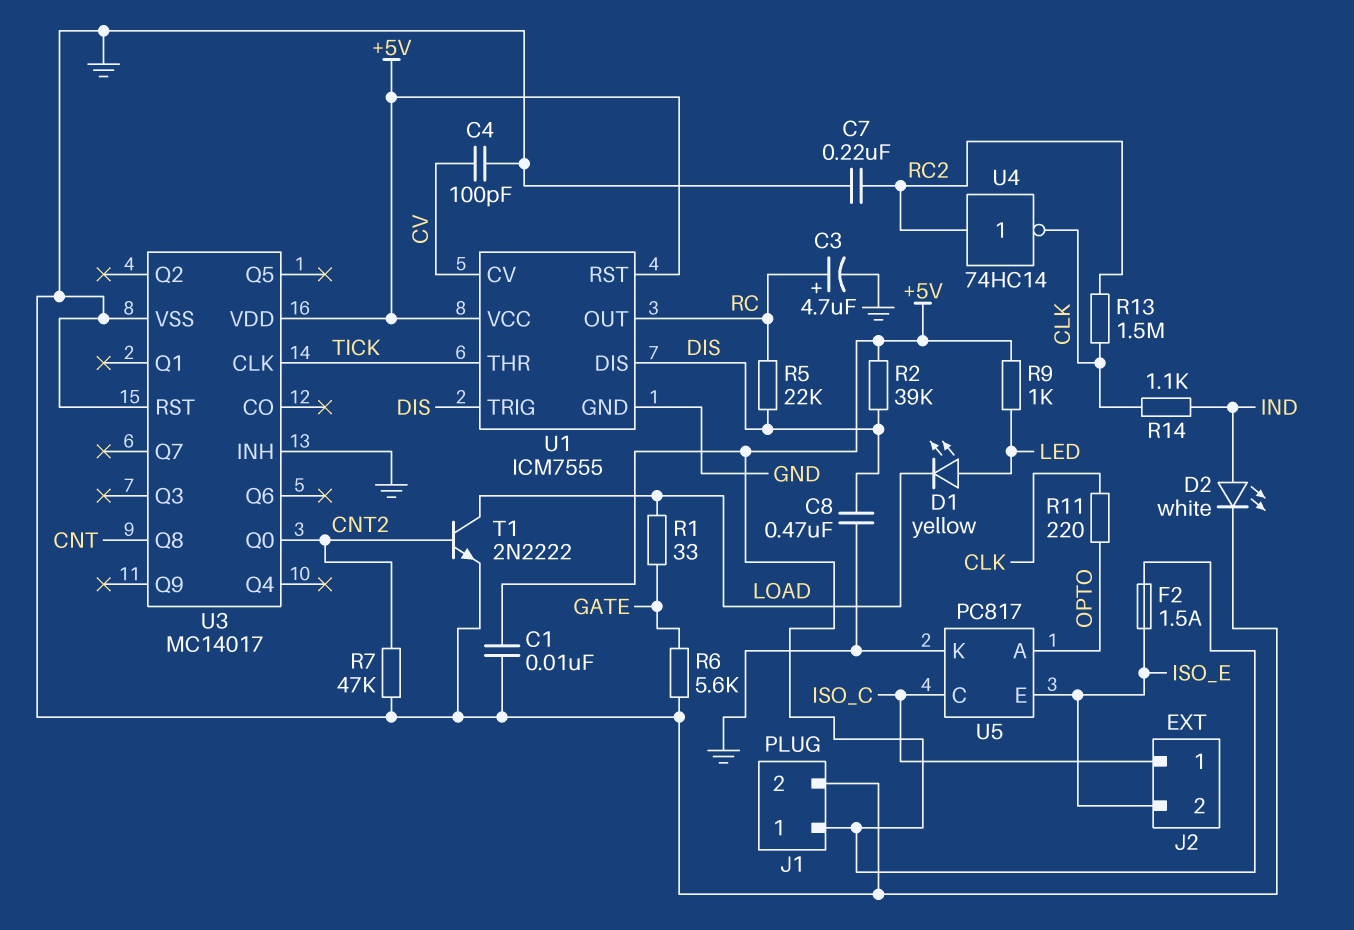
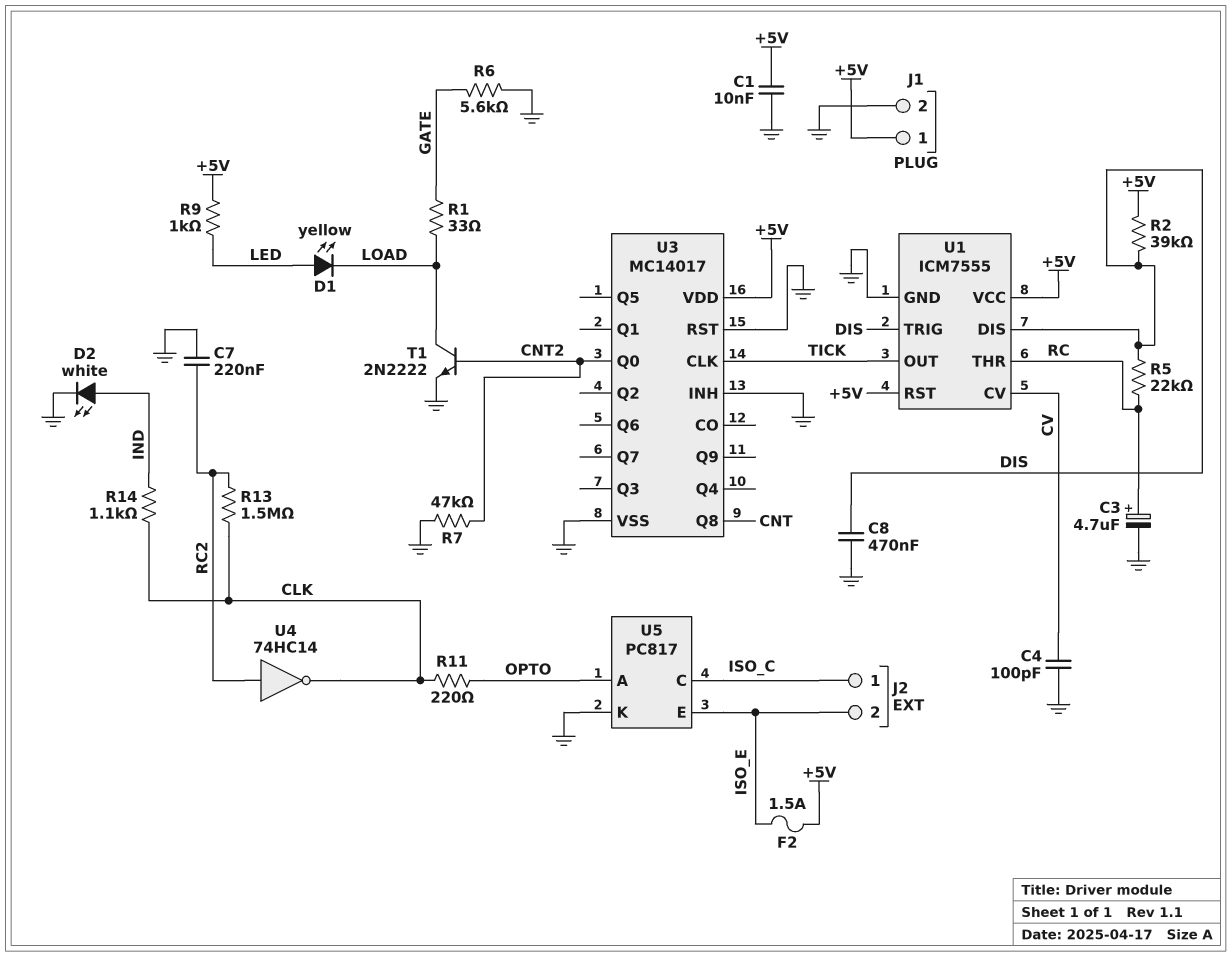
U1 pin OUT: RC -> TICK
U1 pin THR: TICK -> RC

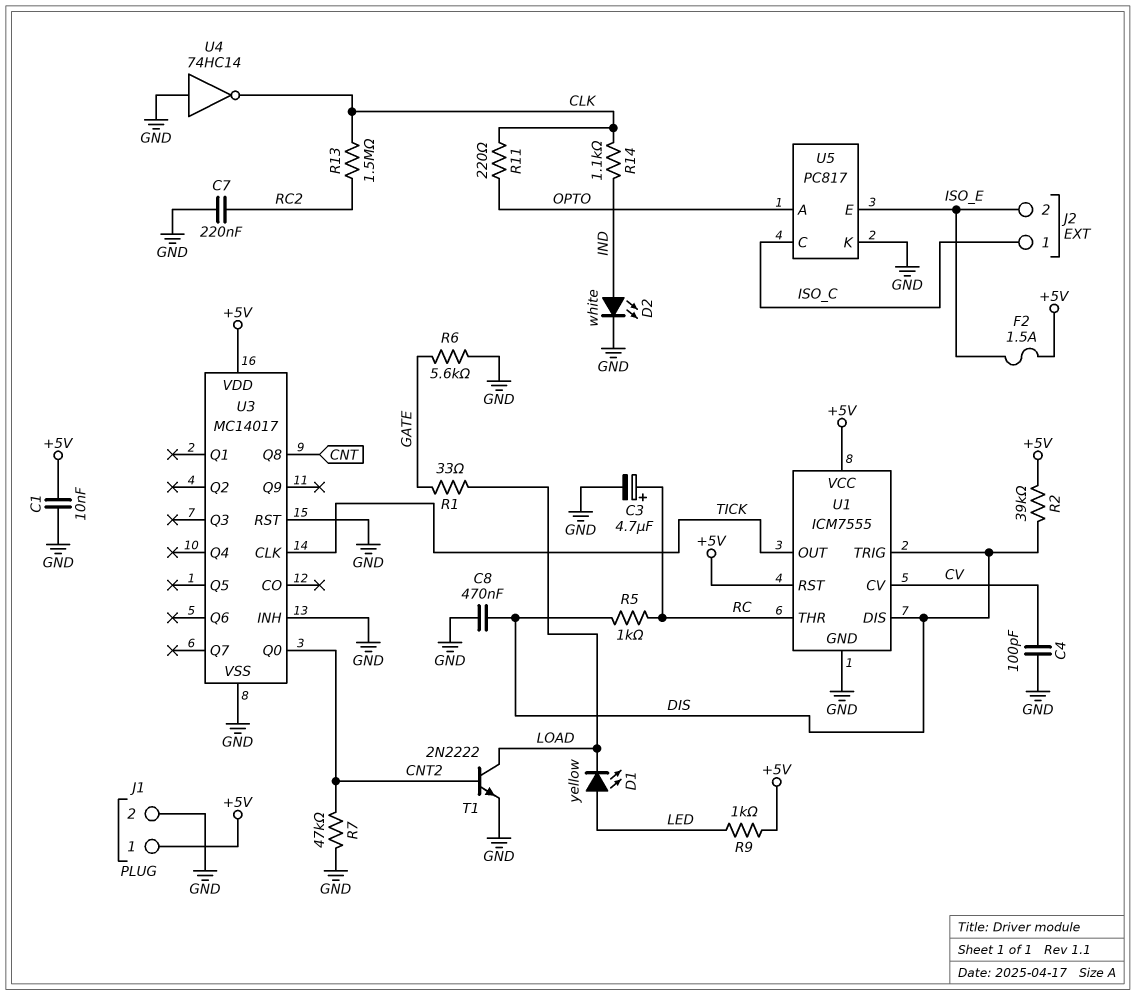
R5: 22k (DIS, RC) -> 1k (DIS, RC)
U4: NOT 74HC14 (in RC2, out CLK) -> NOT 74HC14 (in GND, out CLK)

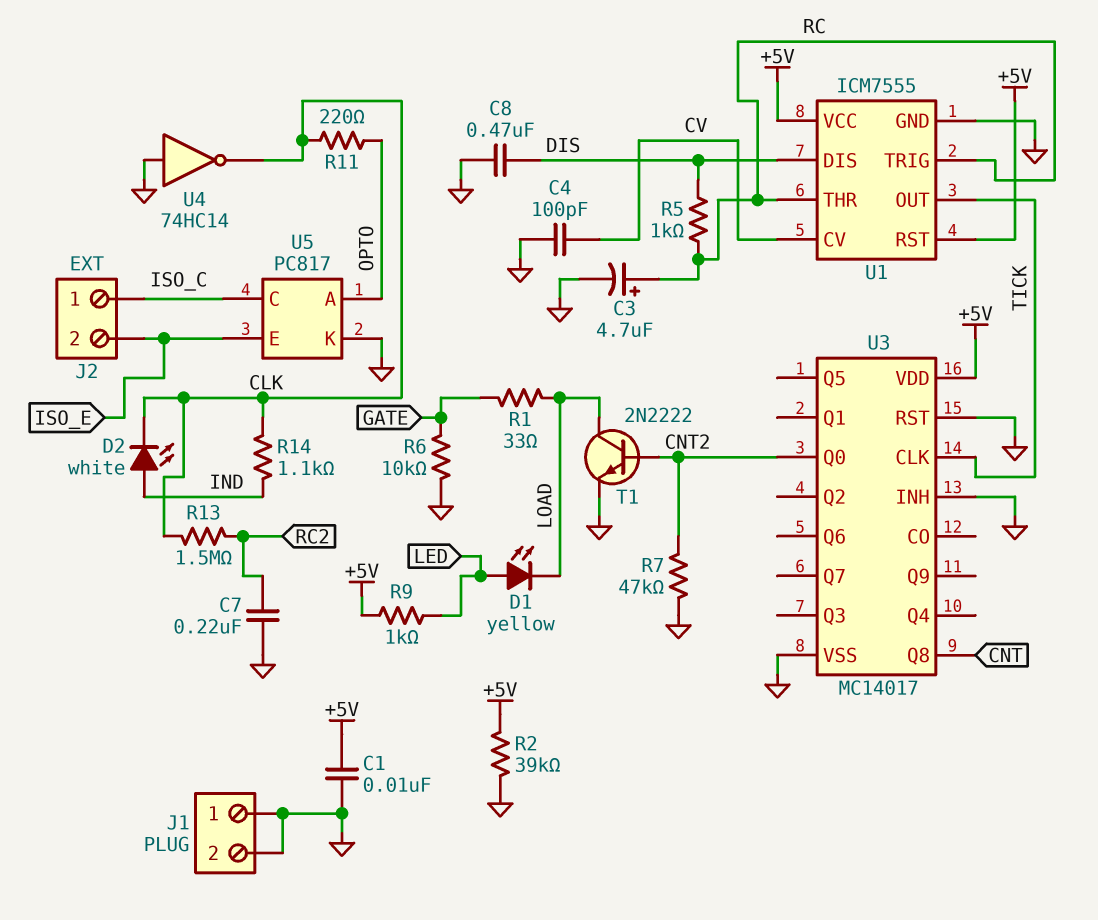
D2: LED white (A IND, K GND) -> LED white (A IND, K CLK)
F2: 1.5A (+5V, ISO_E) -> none
J1 pin 1: +5V -> GND
R2: 39k (+5V, DIS) -> 39k (+5V, GND)
R6: 5.6k (GATE, GND) -> 10k (GATE, GND)
U1 pin TRIG: DIS -> RC

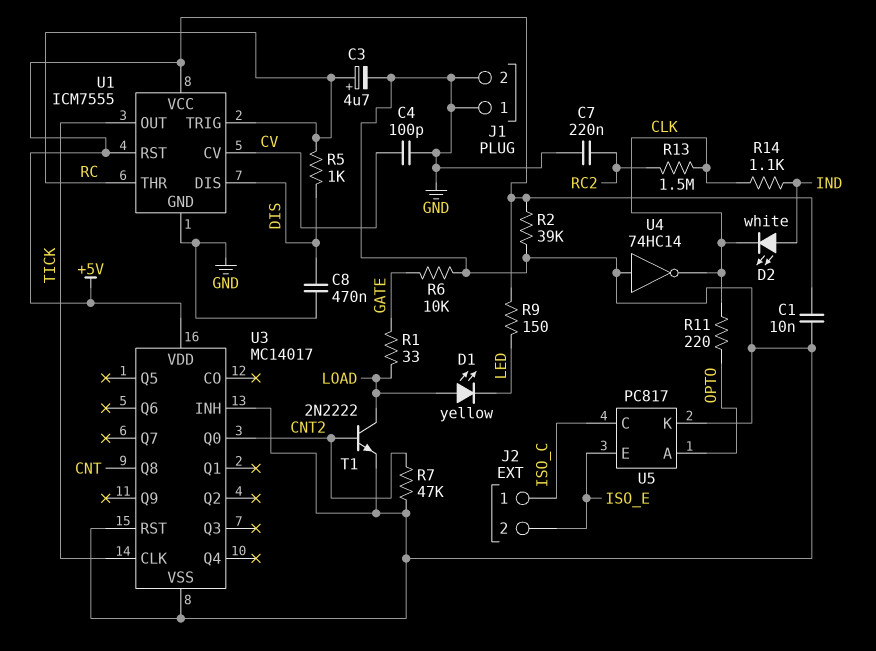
D1: LED yellow (A LED, K LOAD) -> LED yellow (A LOAD, K LED)
R9: 1k (+5V, LED) -> 150 (+5V, LED)

